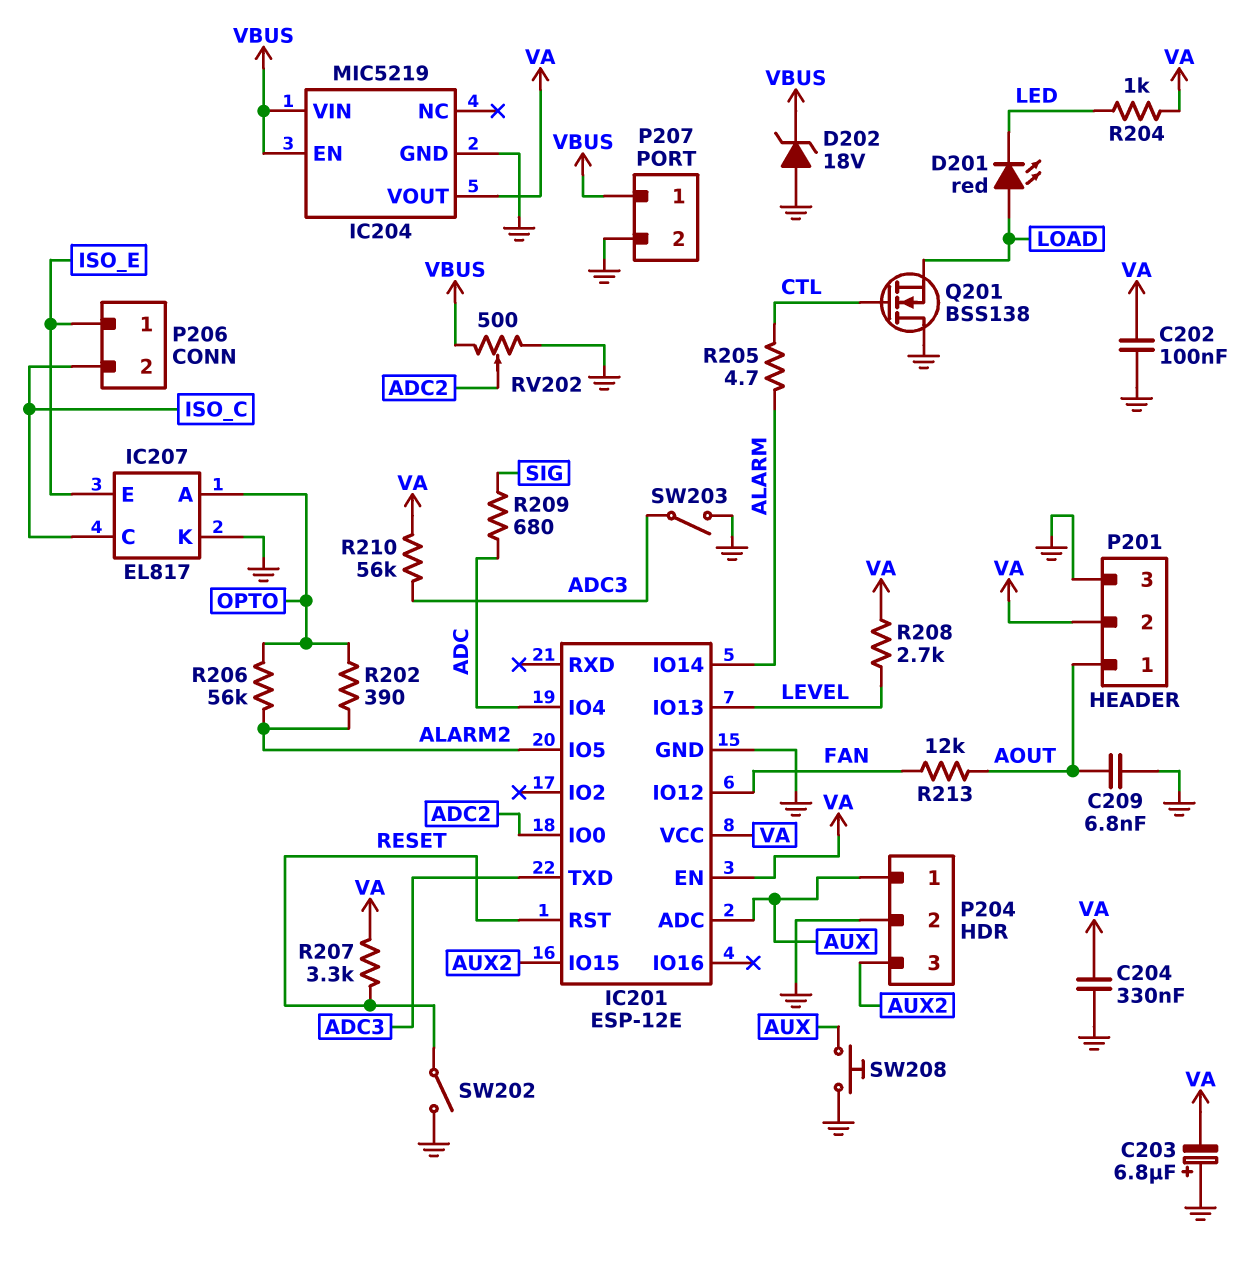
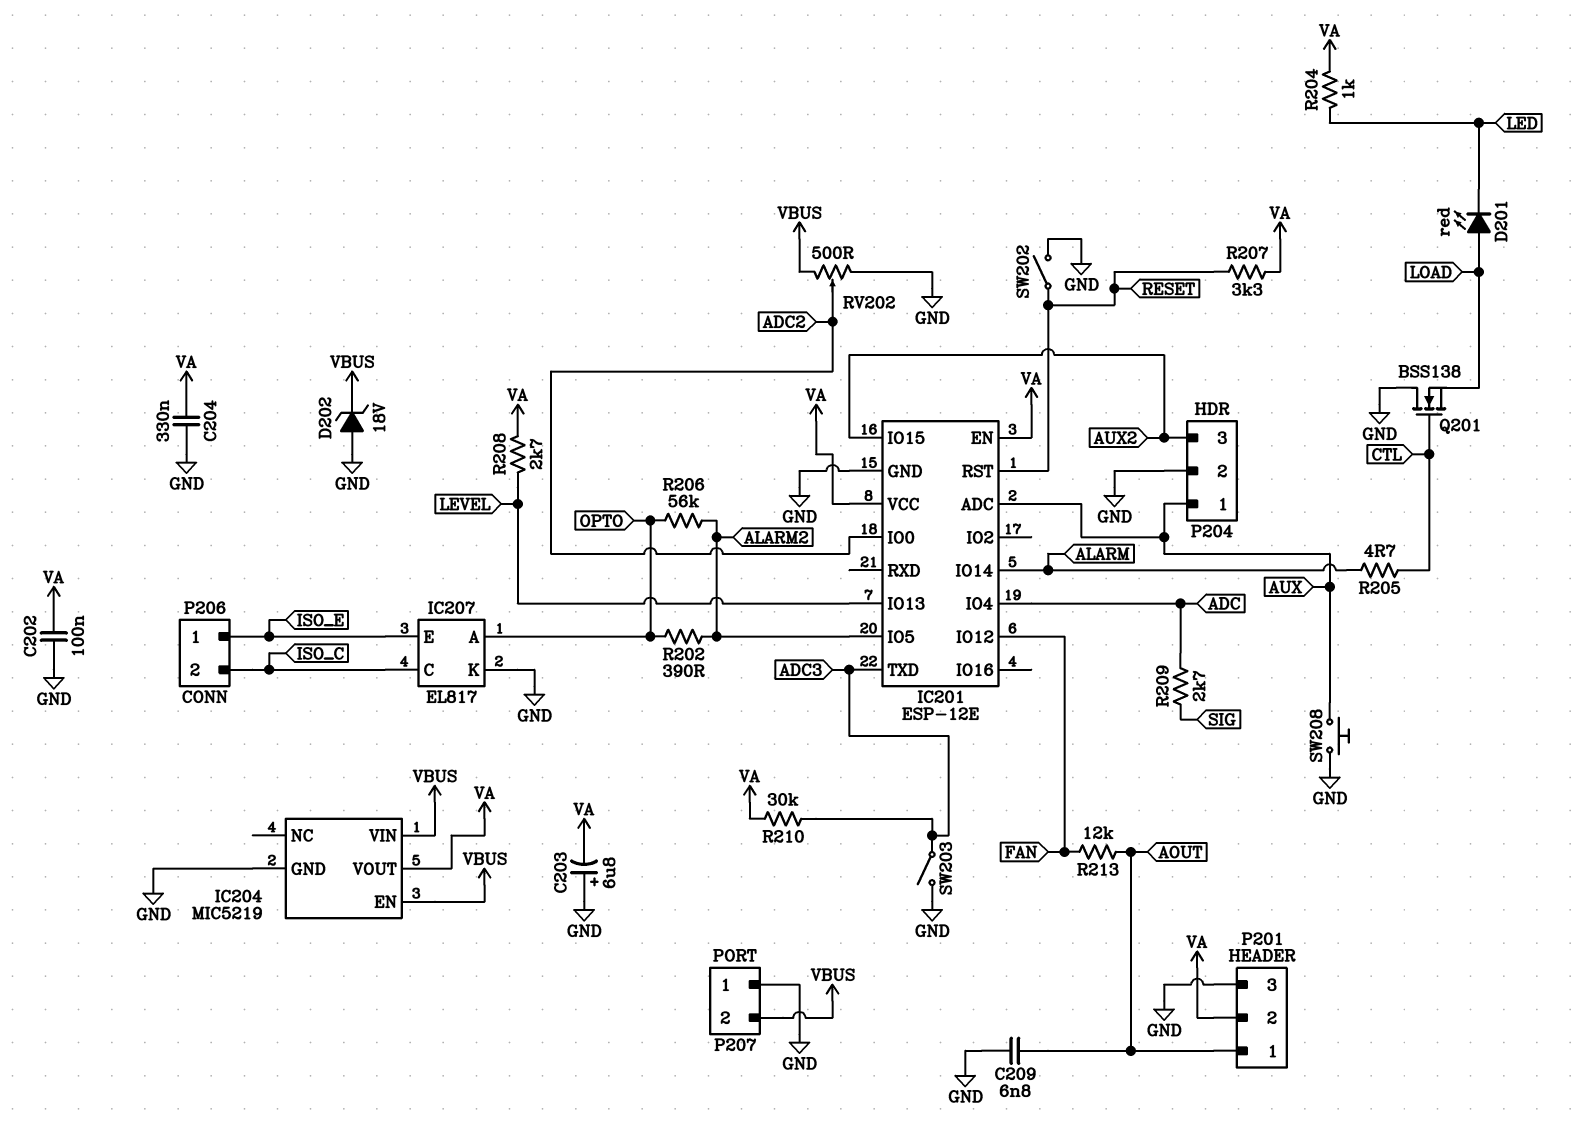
P207 pin 1: VBUS -> GND
P207 pin 2: GND -> VBUS
R209: 680 (ADC, SIG) -> 2.7k (ADC, SIG)
R210: 56k (ADC3, VA) -> 30k (ADC3, VA)

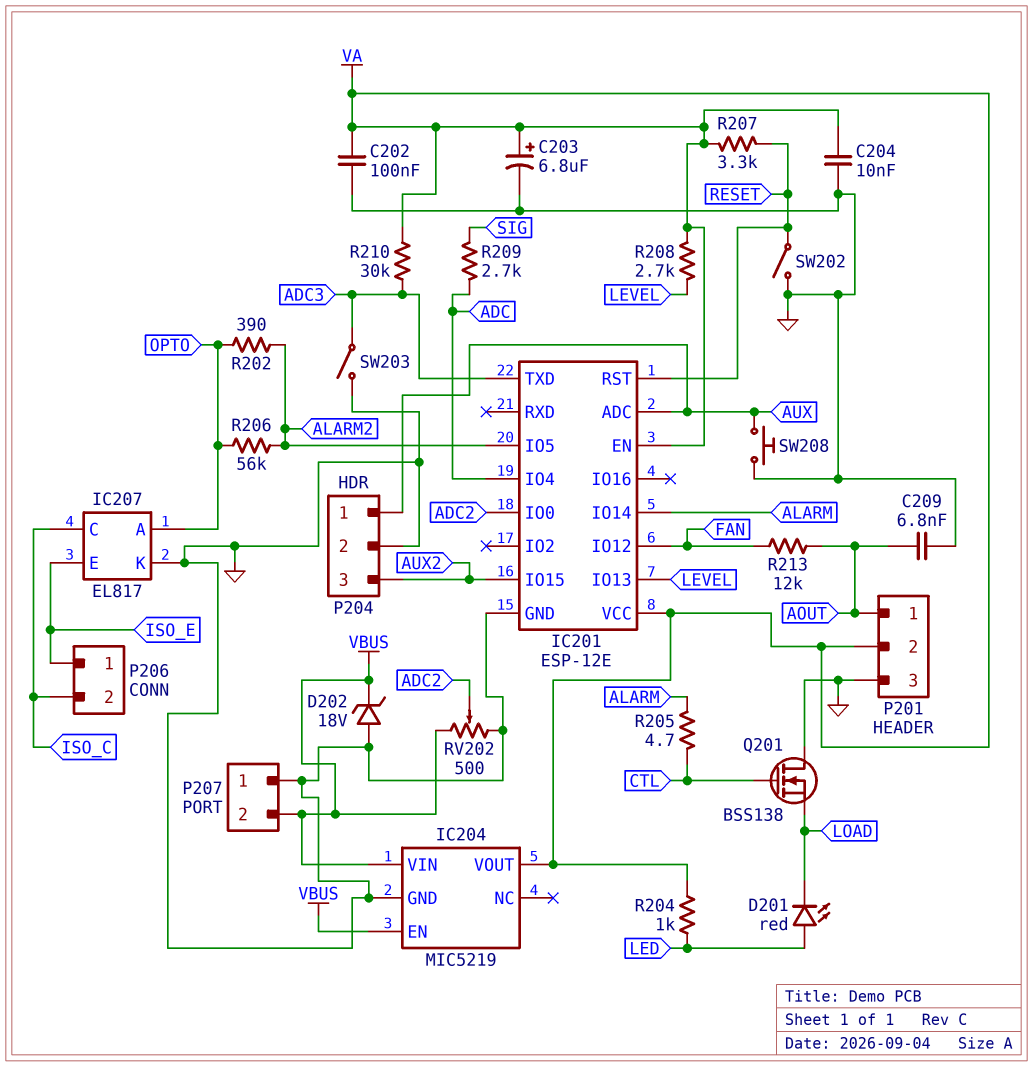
C203: 6.8uF (plus GND, minus VA) -> 6.8uF (plus VA, minus GND)
C204: 330nF (GND, VA) -> 10nF (GND, VA)
D201: LED red (A LOAD, K LED) -> LED red (A LED, K LOAD)

